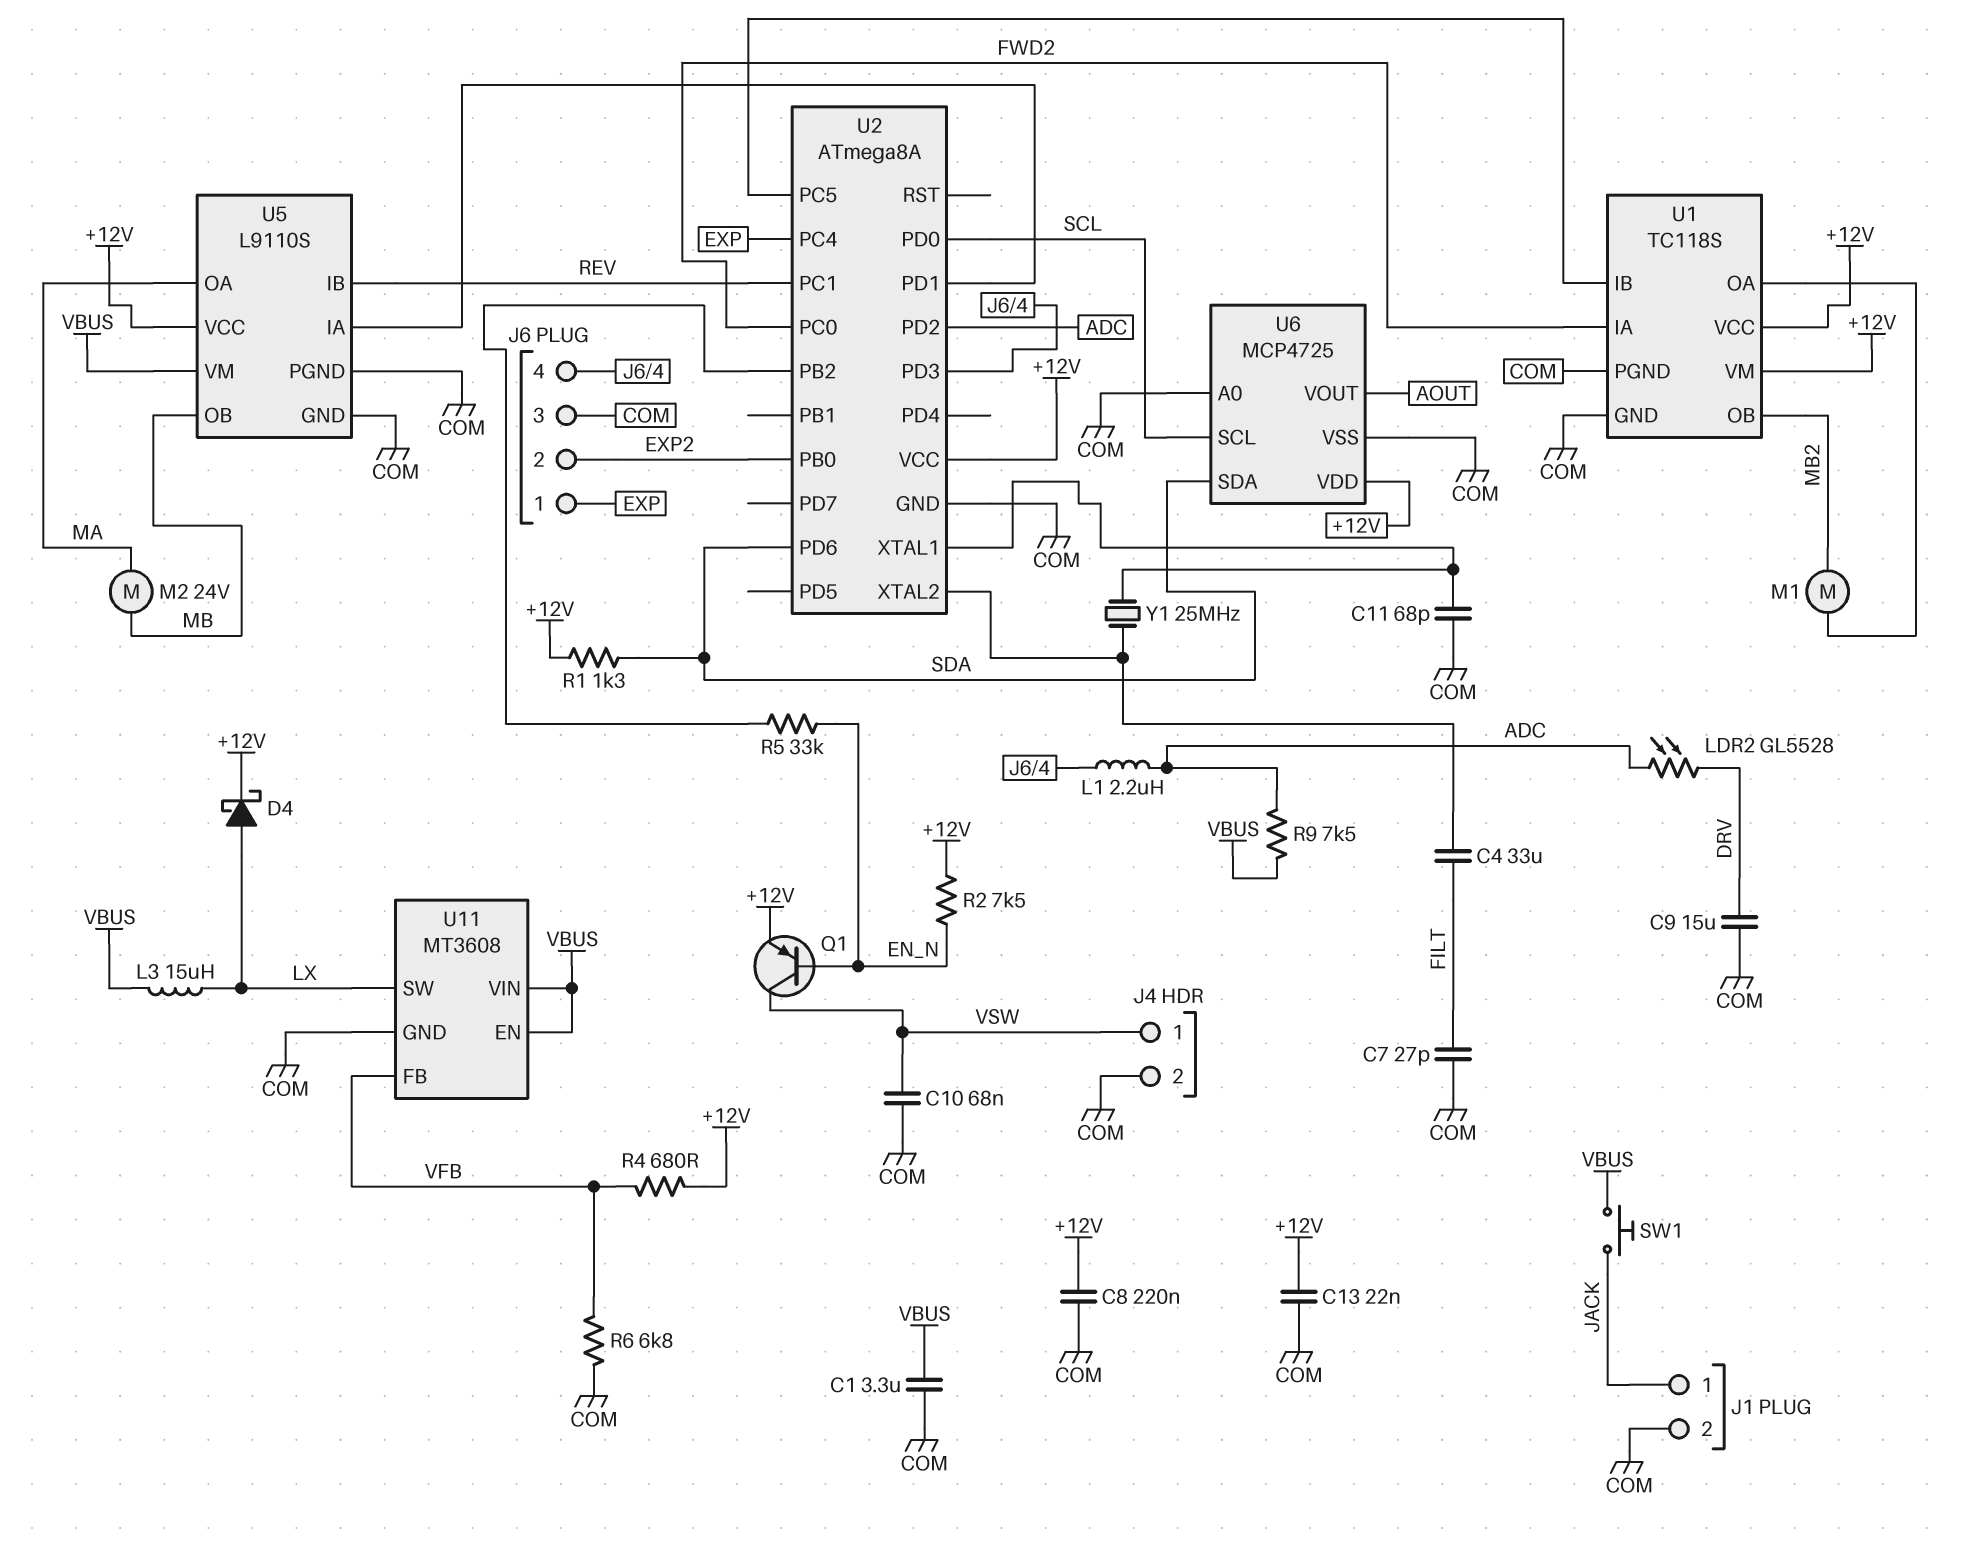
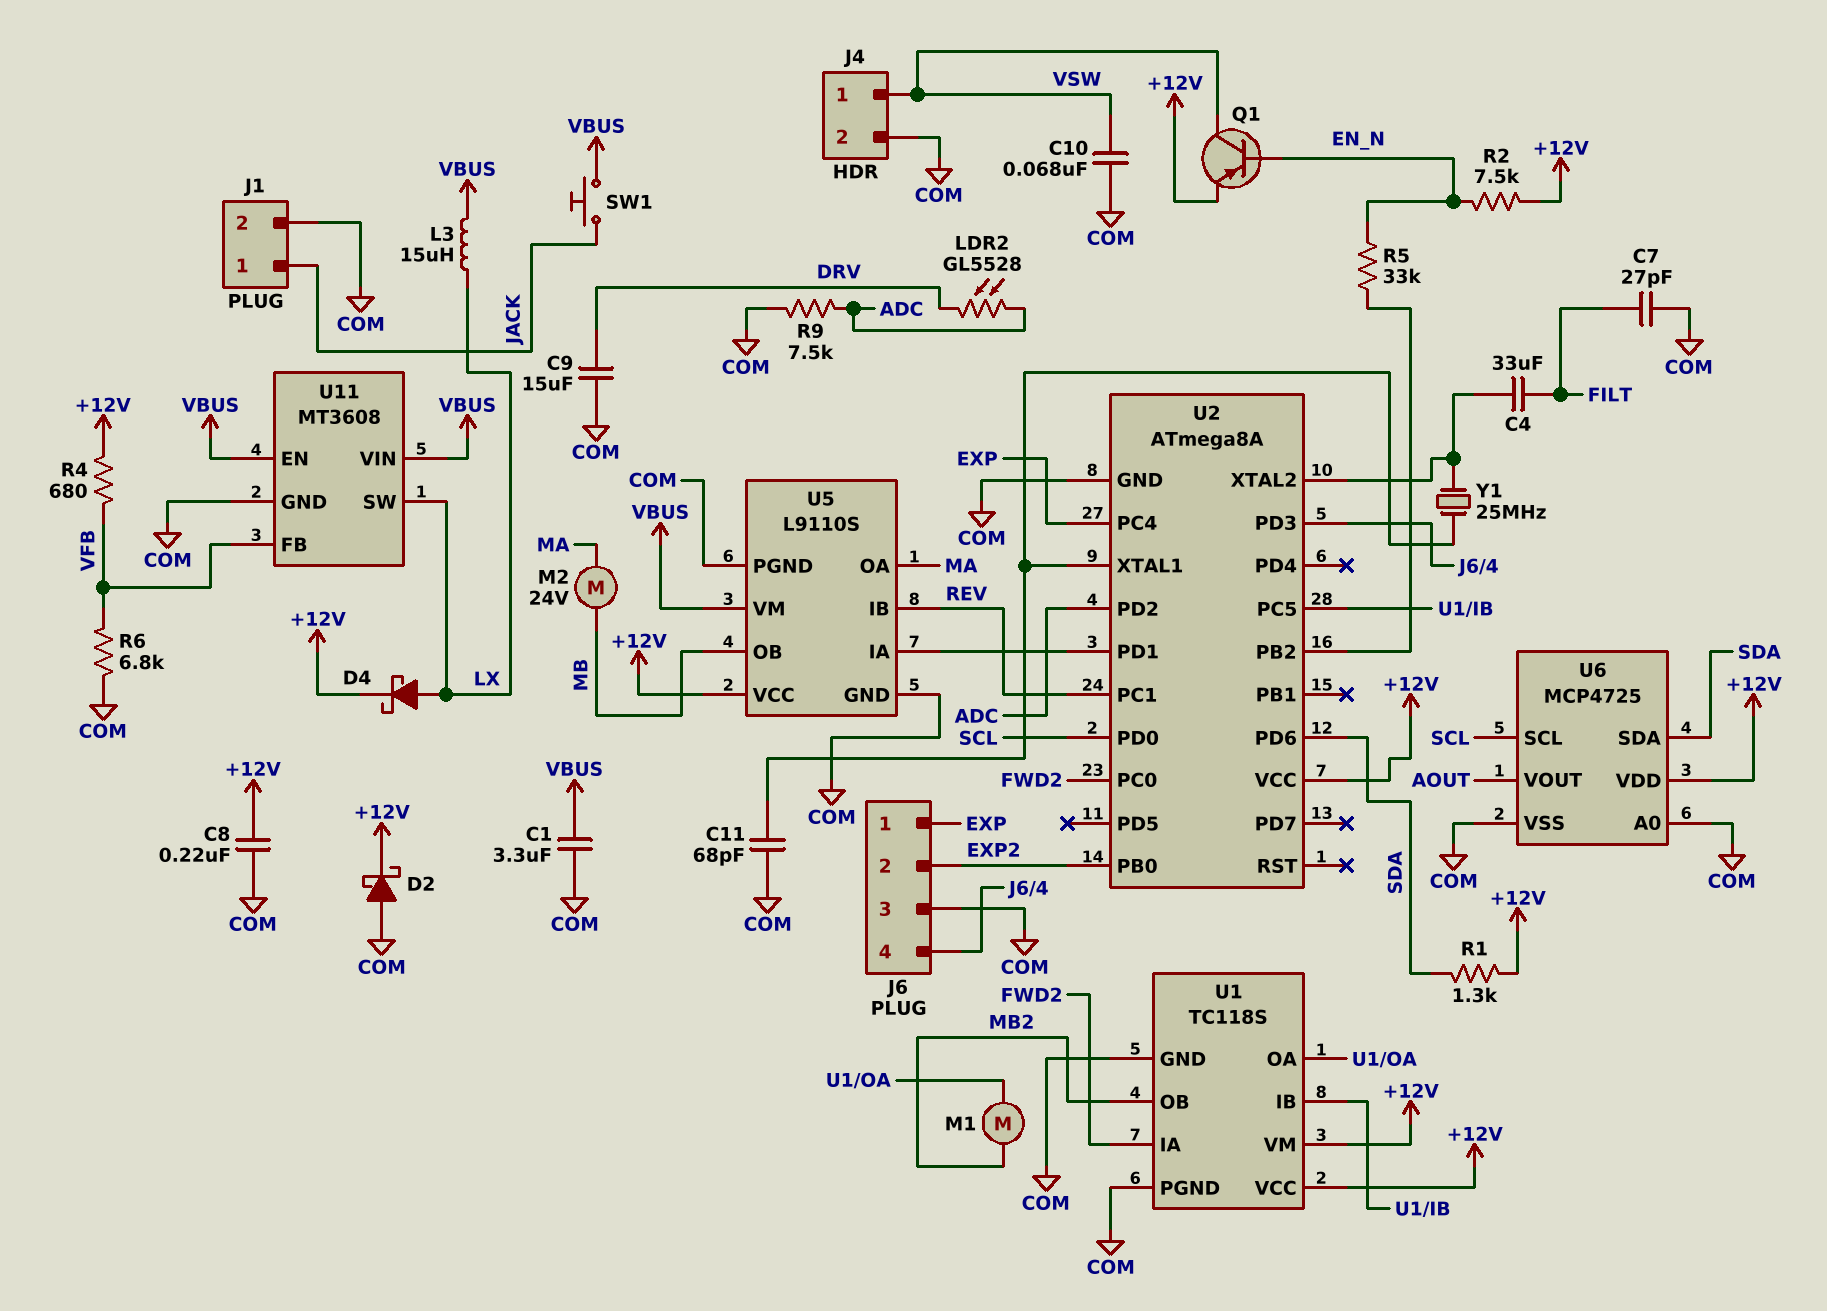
C13: 22nF (+12V, COM) -> none
D2: none -> schottky (A COM, K +12V)
L1: 2.2uH (ADC, J6/4) -> none
R9: 7.5k (ADC, VBUS) -> 7.5k (ADC, COM)

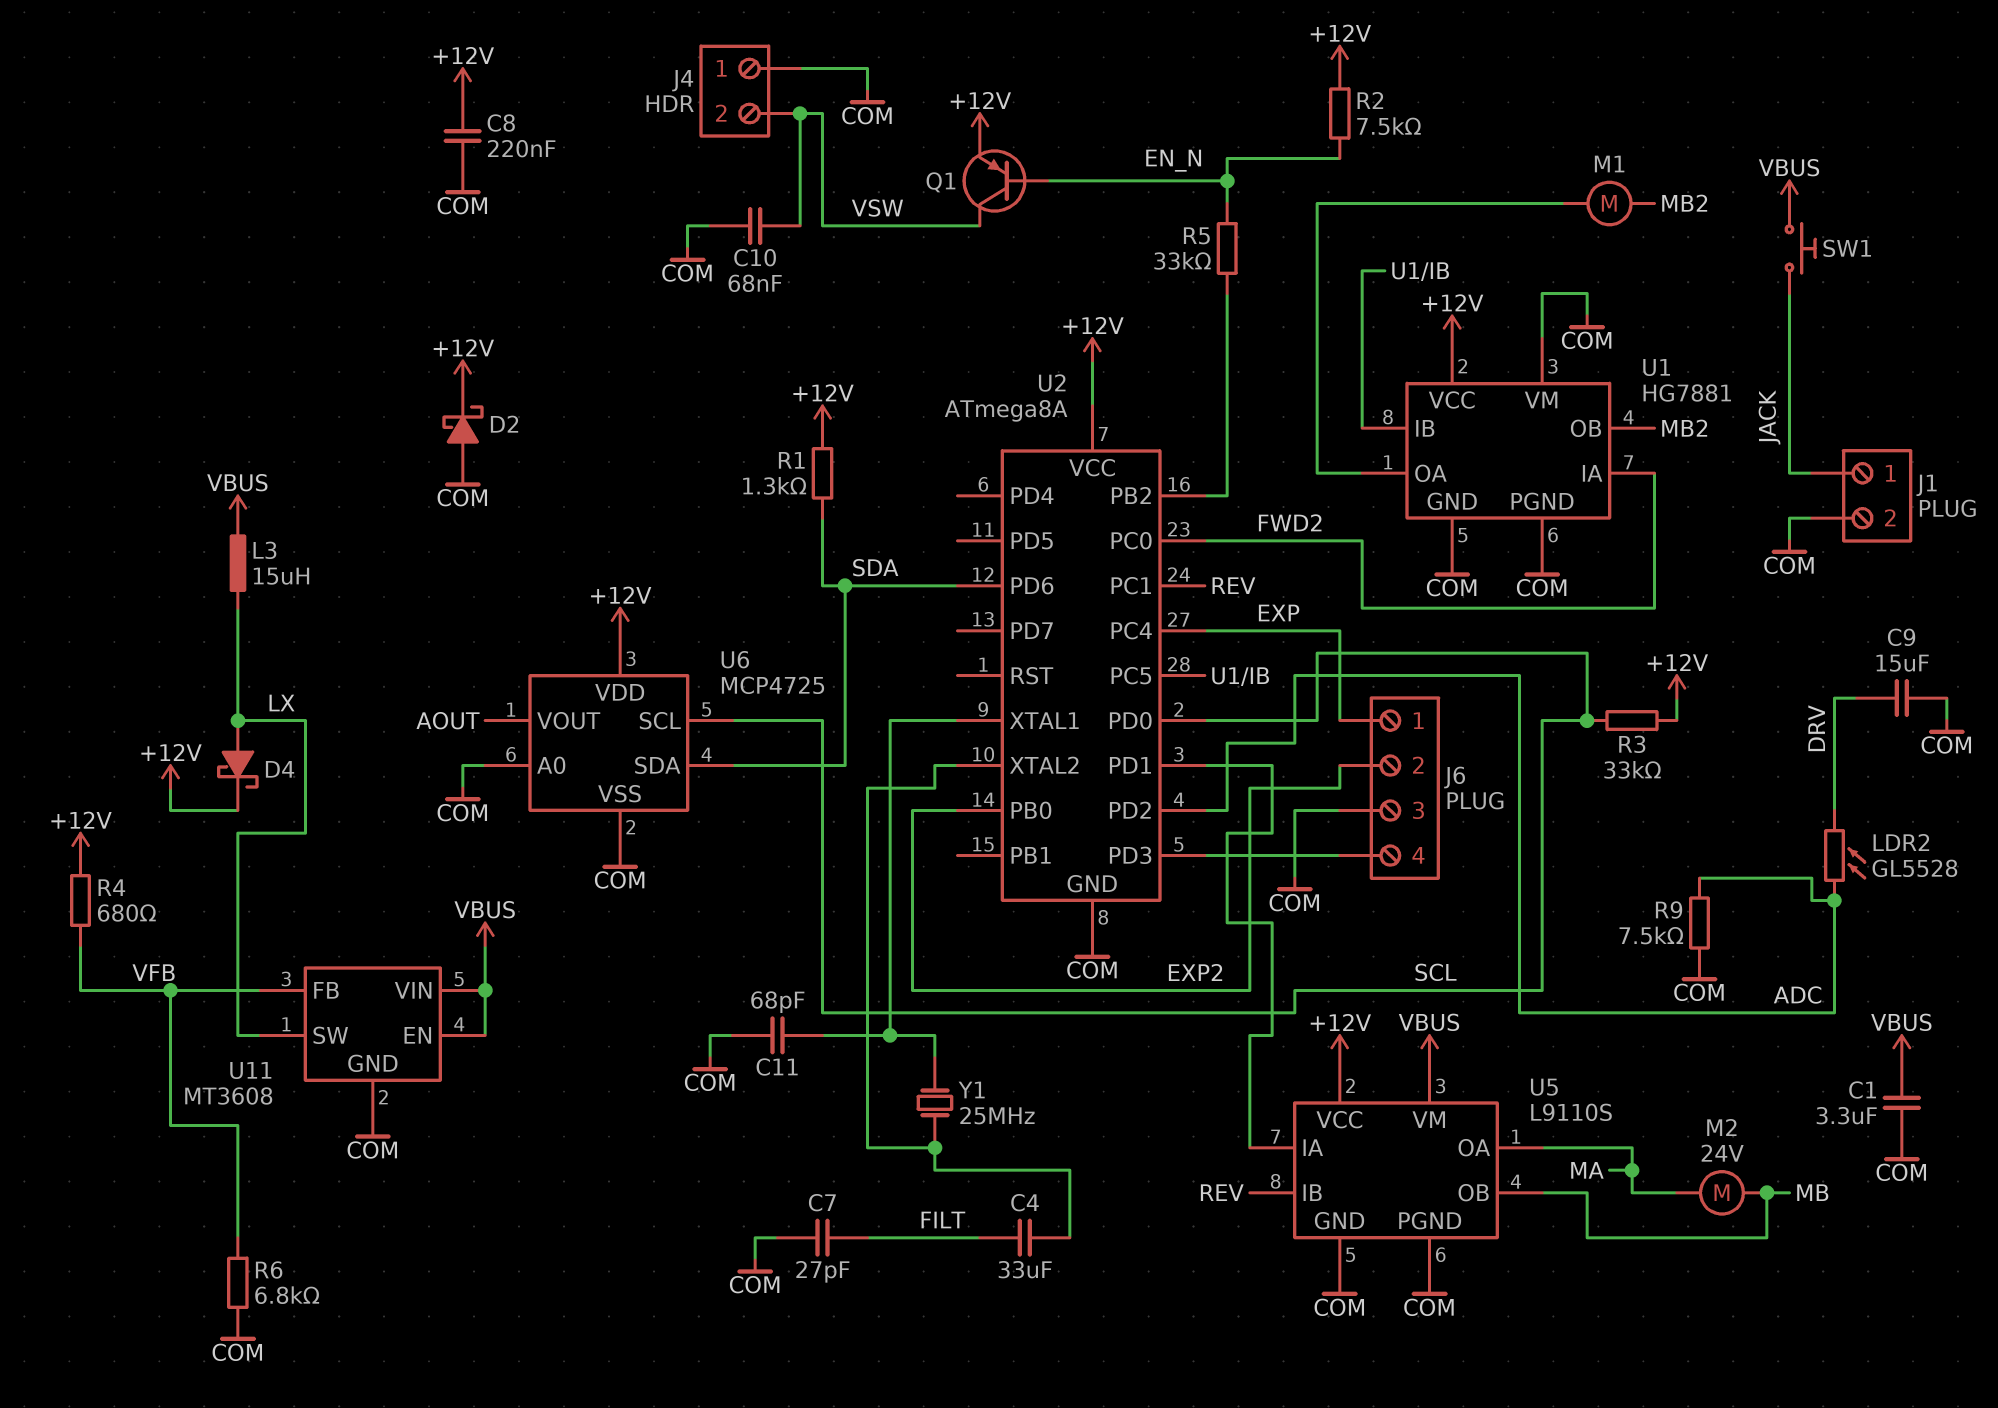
J4 pin 1: VSW -> COM
J4 pin 2: COM -> VSW
R3: none -> 33k (+12V, SCL)
U1: TC118S -> HG7881
U1 pin VM: +12V -> COM

